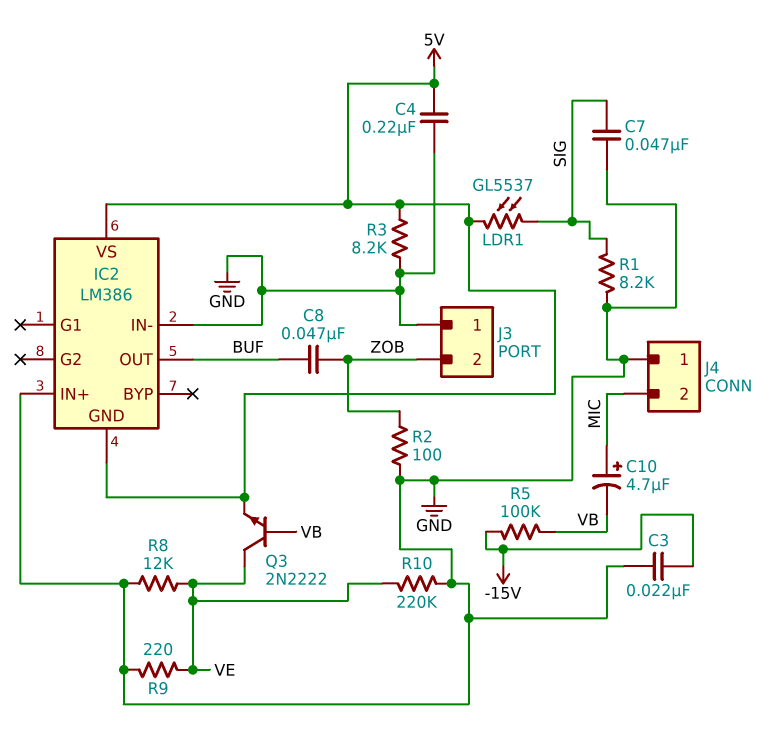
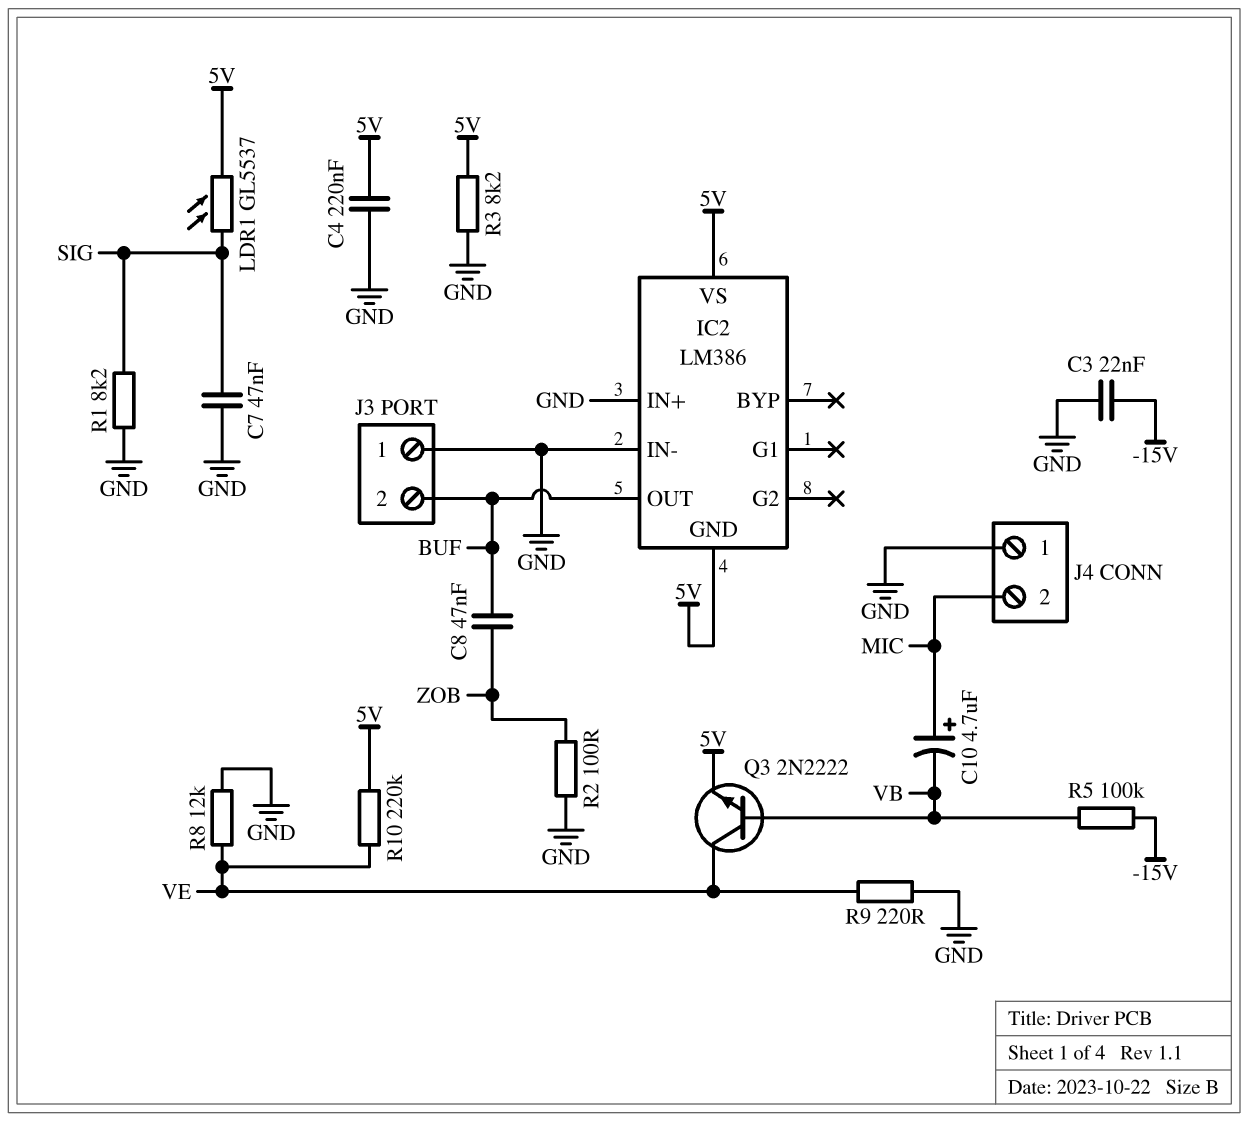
J3 pin 2: ZOB -> BUF
R10: 220k (GND, VE) -> 220k (5V, VE)

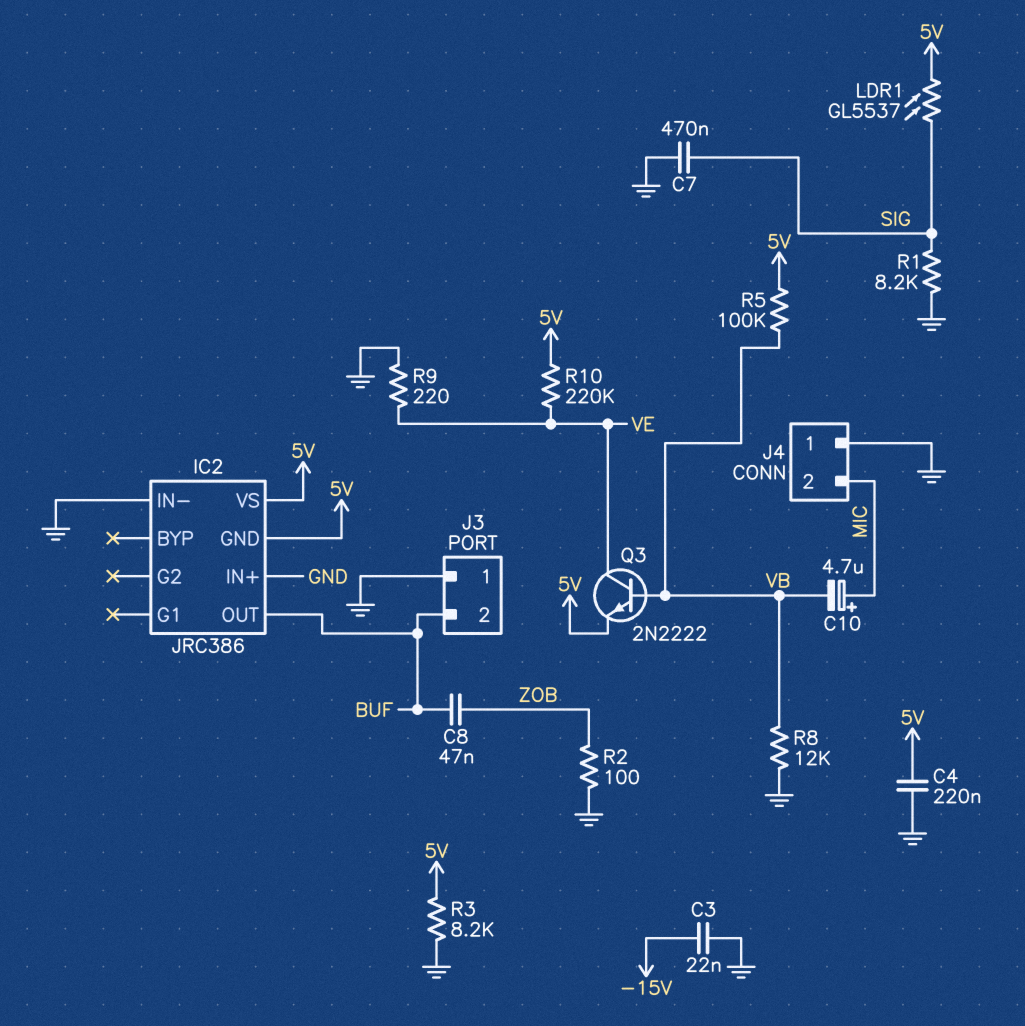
C7: 47nF (GND, SIG) -> 470nF (GND, SIG)
IC2: LM386 -> JRC386
R5: 100k (-15V, VB) -> 100k (5V, VB)
R8: 12k (GND, VE) -> 12k (GND, VB)

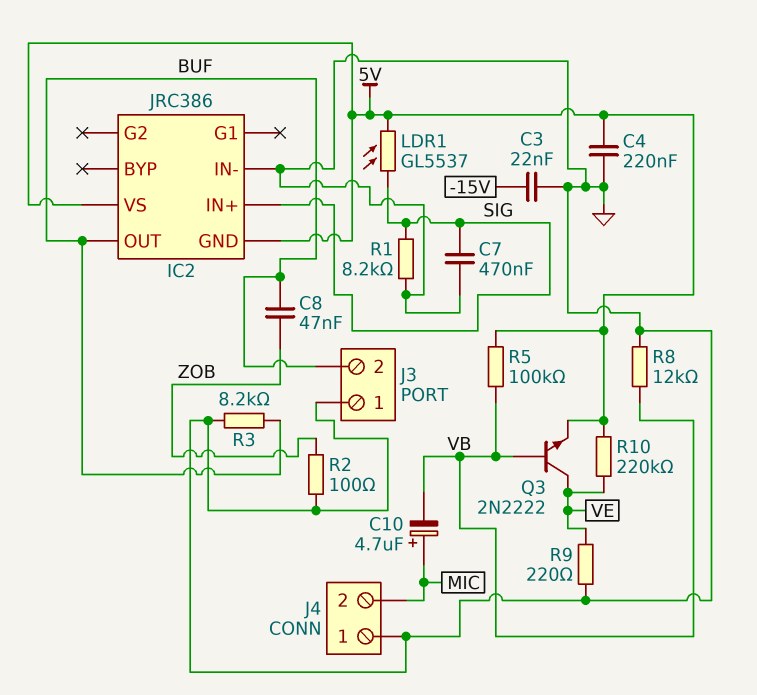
IC2 pin IN+: GND -> SIG
R3: 8.2k (5V, GND) -> 8.2k (BUF, GND)

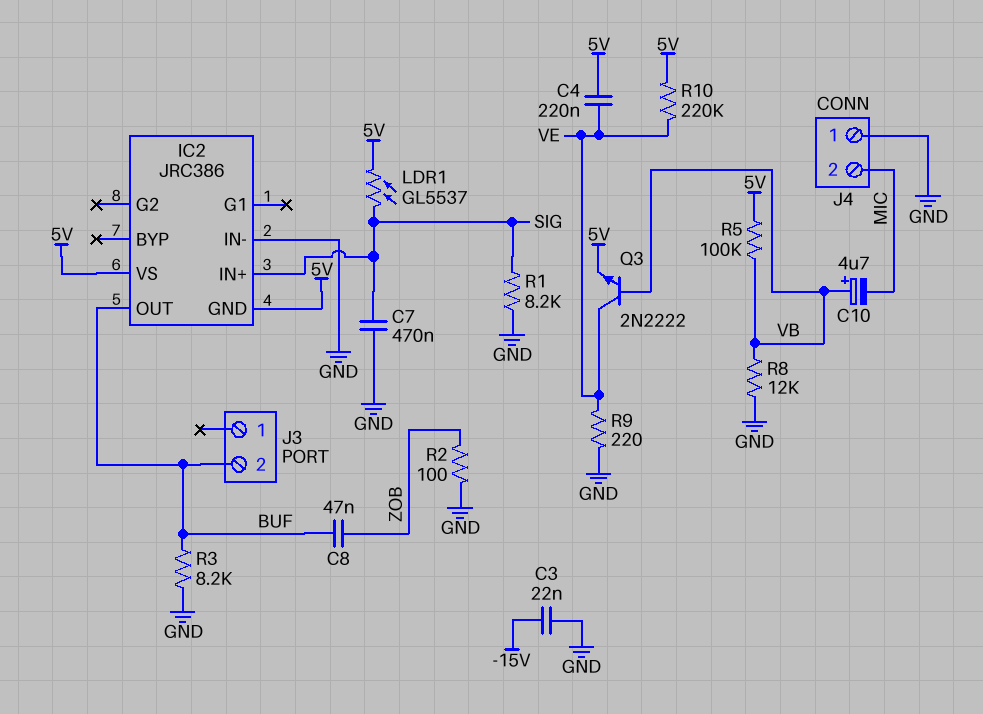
C4: 220nF (5V, GND) -> 220nF (5V, VE)
C10: 4.7uF (plus MIC, minus VB) -> 4.7uF (plus VB, minus MIC)
J3 pin 1: GND -> none

